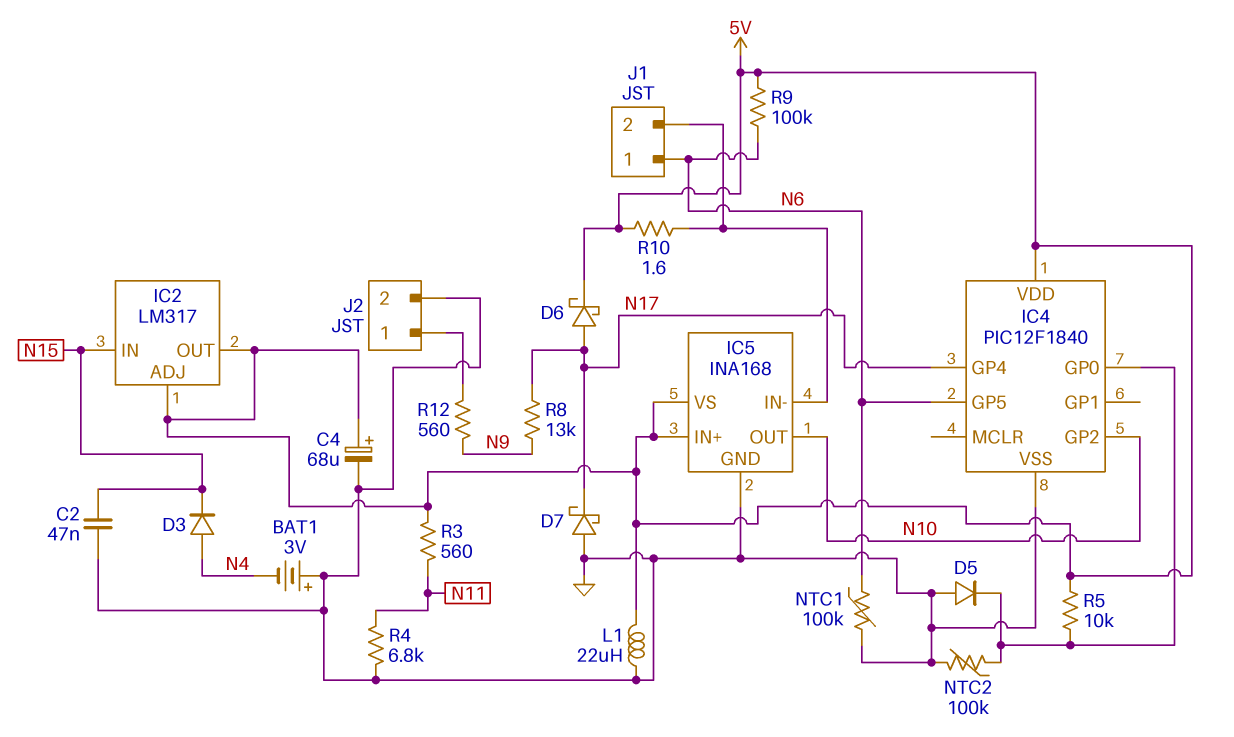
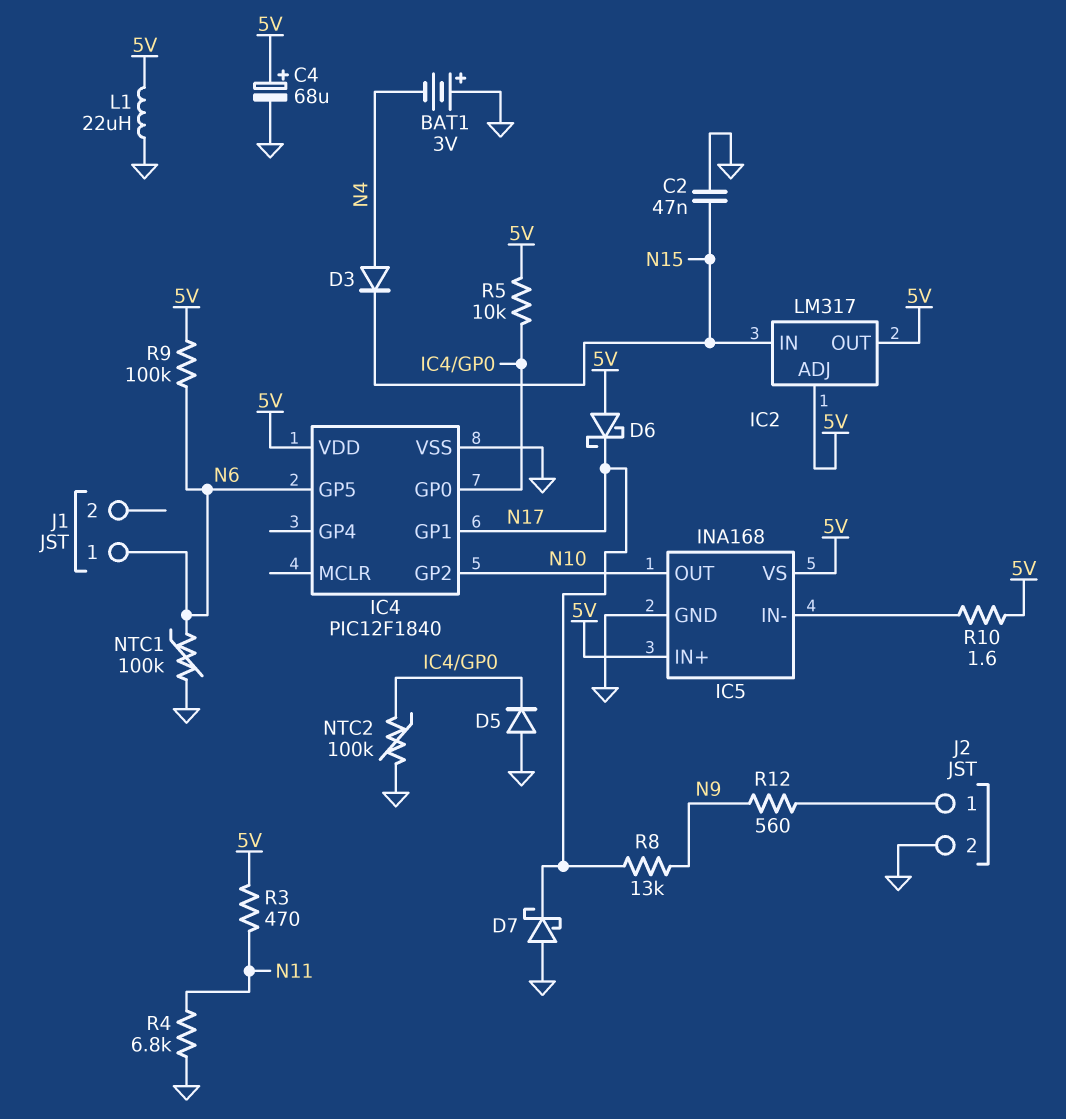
D6: schottky (A N17, K 5V) -> schottky (A 5V, K N17)
IC4 pin GP1: none -> N17
IC4 pin GP4: N17 -> none
J1 pin 2: IC5/IN- -> none
R3: 560 (5V, N11) -> 470 (5V, N11)

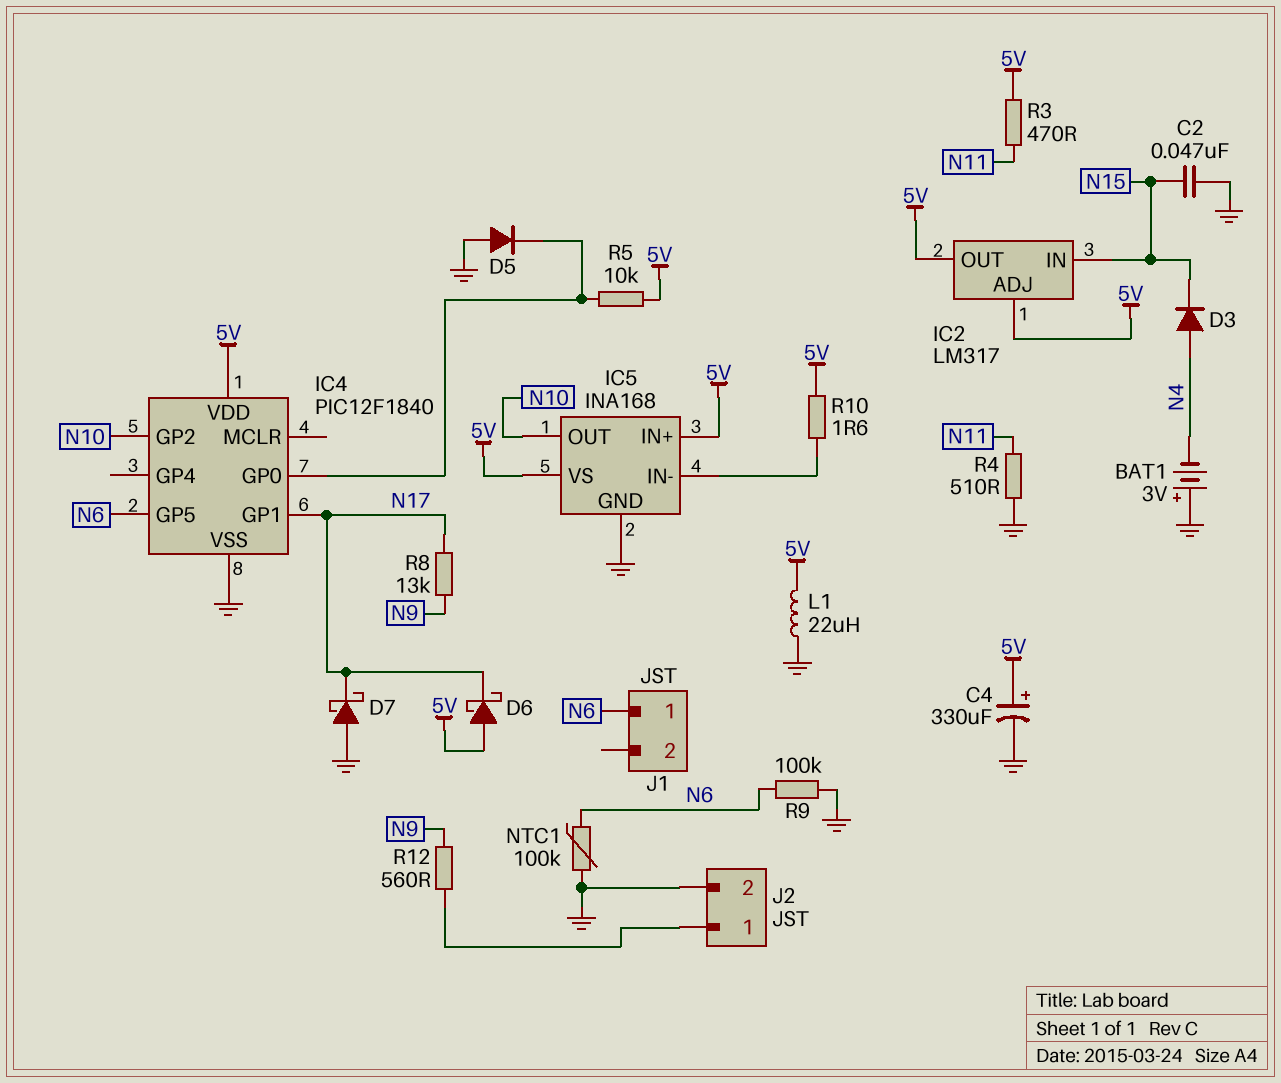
C4: 68uF (plus 5V, minus GND) -> 330uF (plus 5V, minus GND)
NTC2: 100k (GND, IC4/GP0) -> none
R4: 6.8k (GND, N11) -> 510 (GND, N11)
R9: 100k (5V, N6) -> 100k (GND, N6)

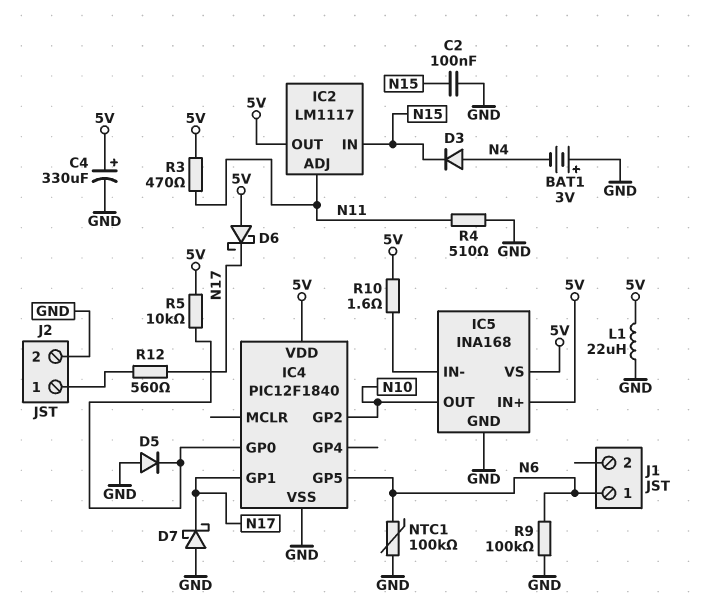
C2: 47nF (GND, N15) -> 100nF (GND, N15)
IC2: LM317 -> LM1117
IC2 pin ADJ: 5V -> N11
R8: 13k (N9, N17) -> none
R12: 560 (J2/1, N9) -> 560 (J2/1, N17)

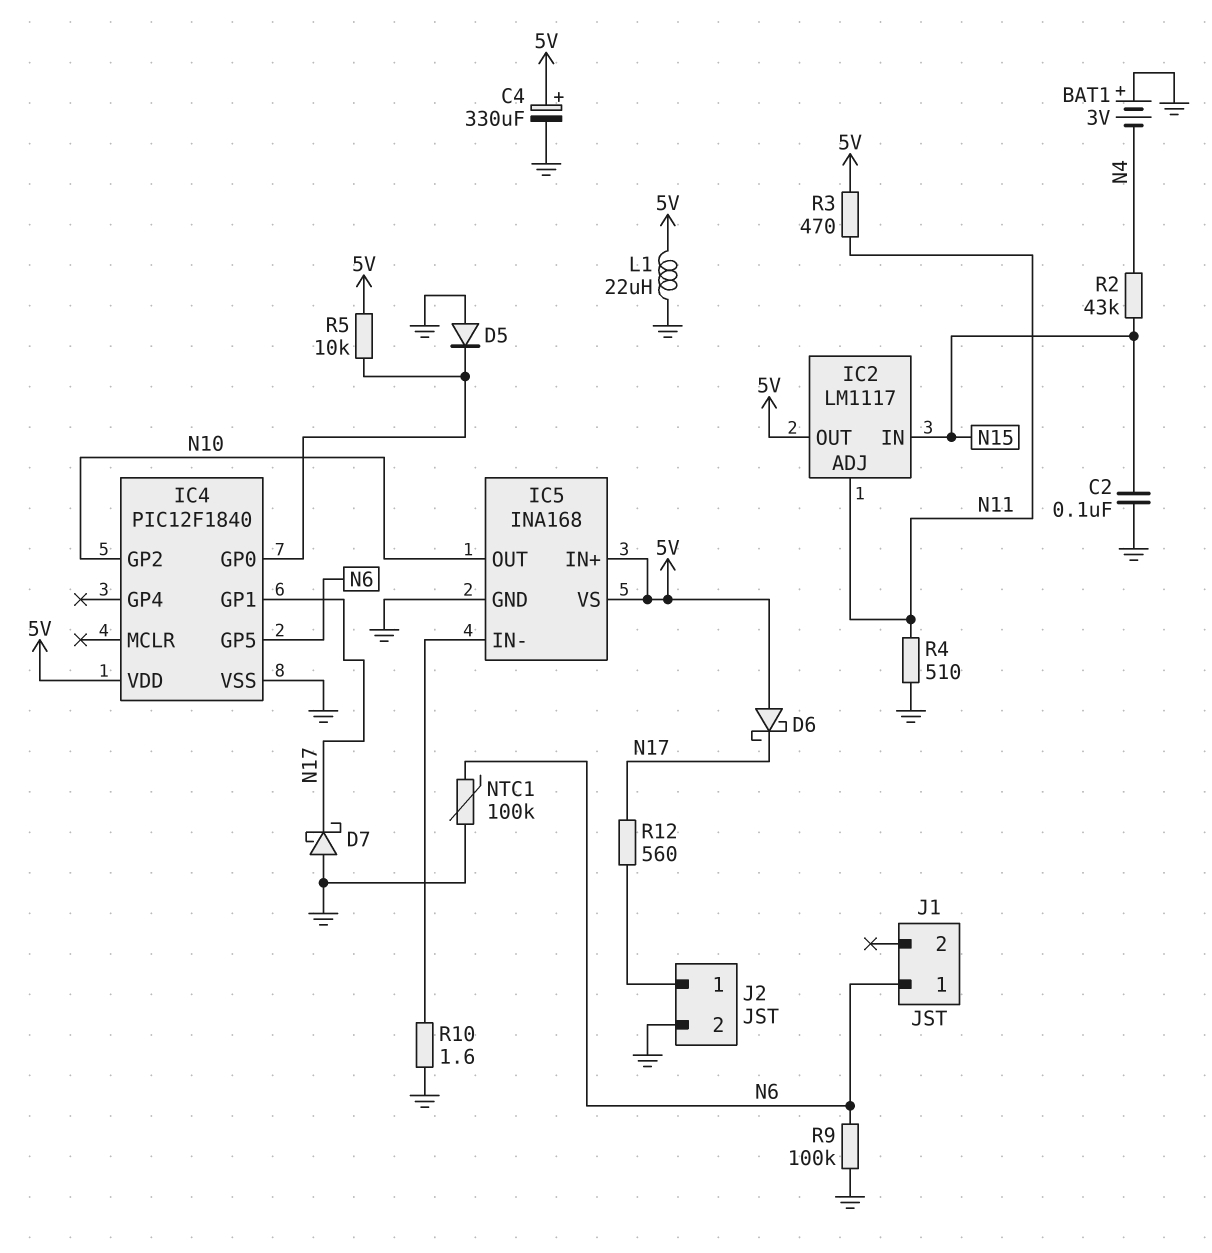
D3: diode (A N4, K N15) -> none
R2: none -> 43k (N4, N15)
R10: 1.6 (5V, IC5/IN-) -> 1.6 (GND, IC5/IN-)

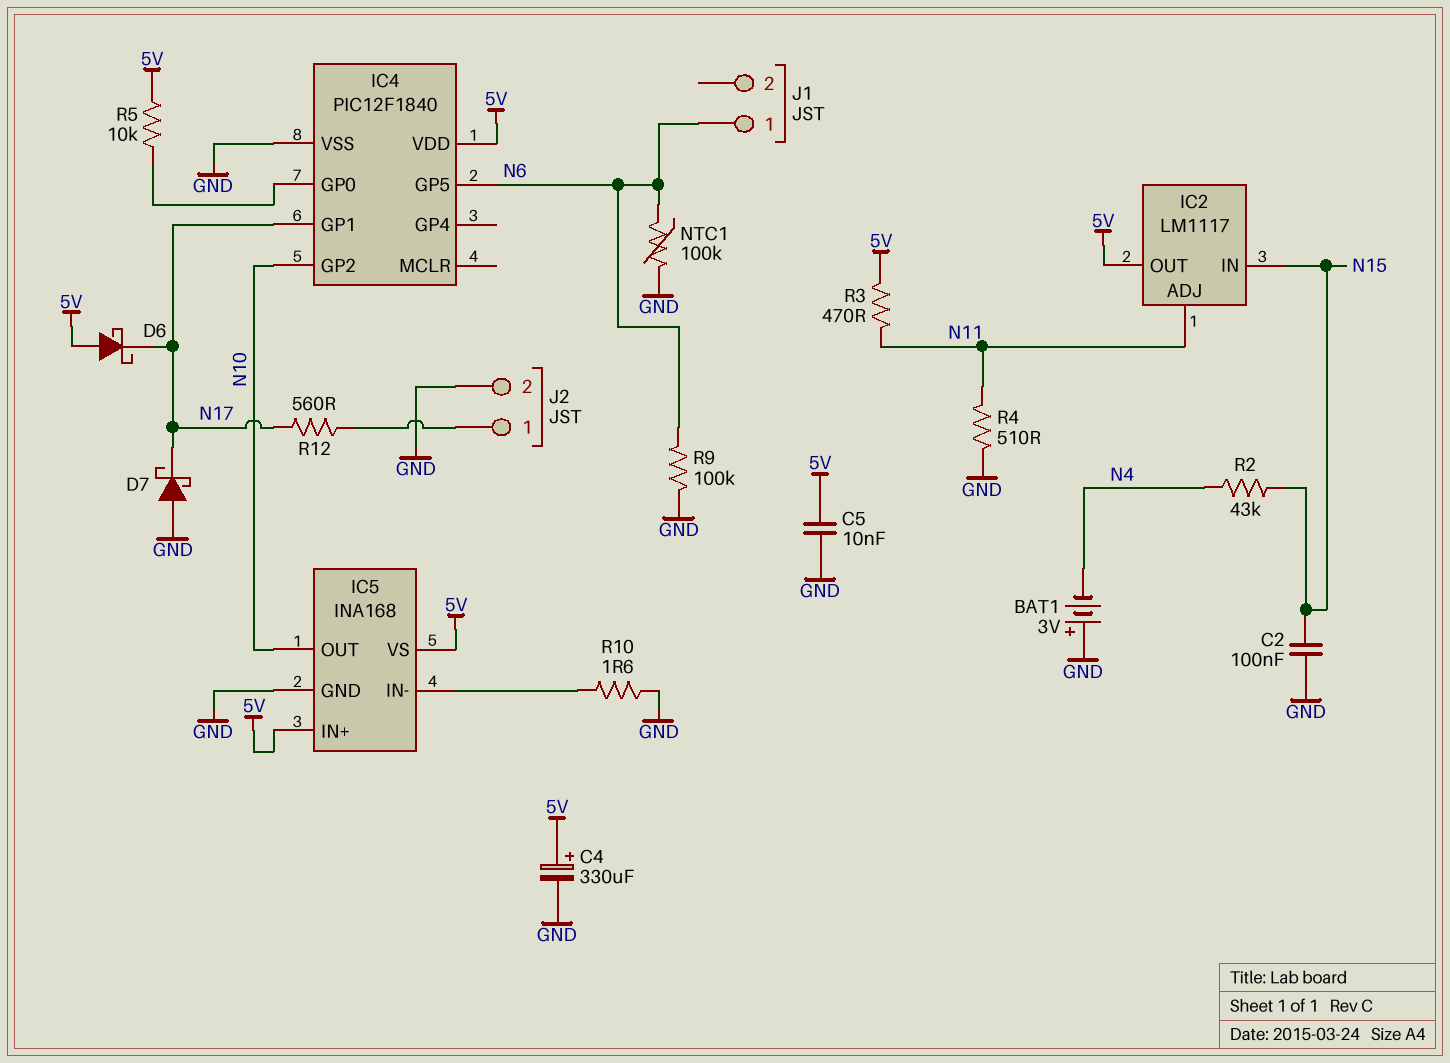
C5: none -> 10nF (5V, GND)
D5: diode (A GND, K IC4/GP0) -> none
L1: 22uH (5V, GND) -> none

